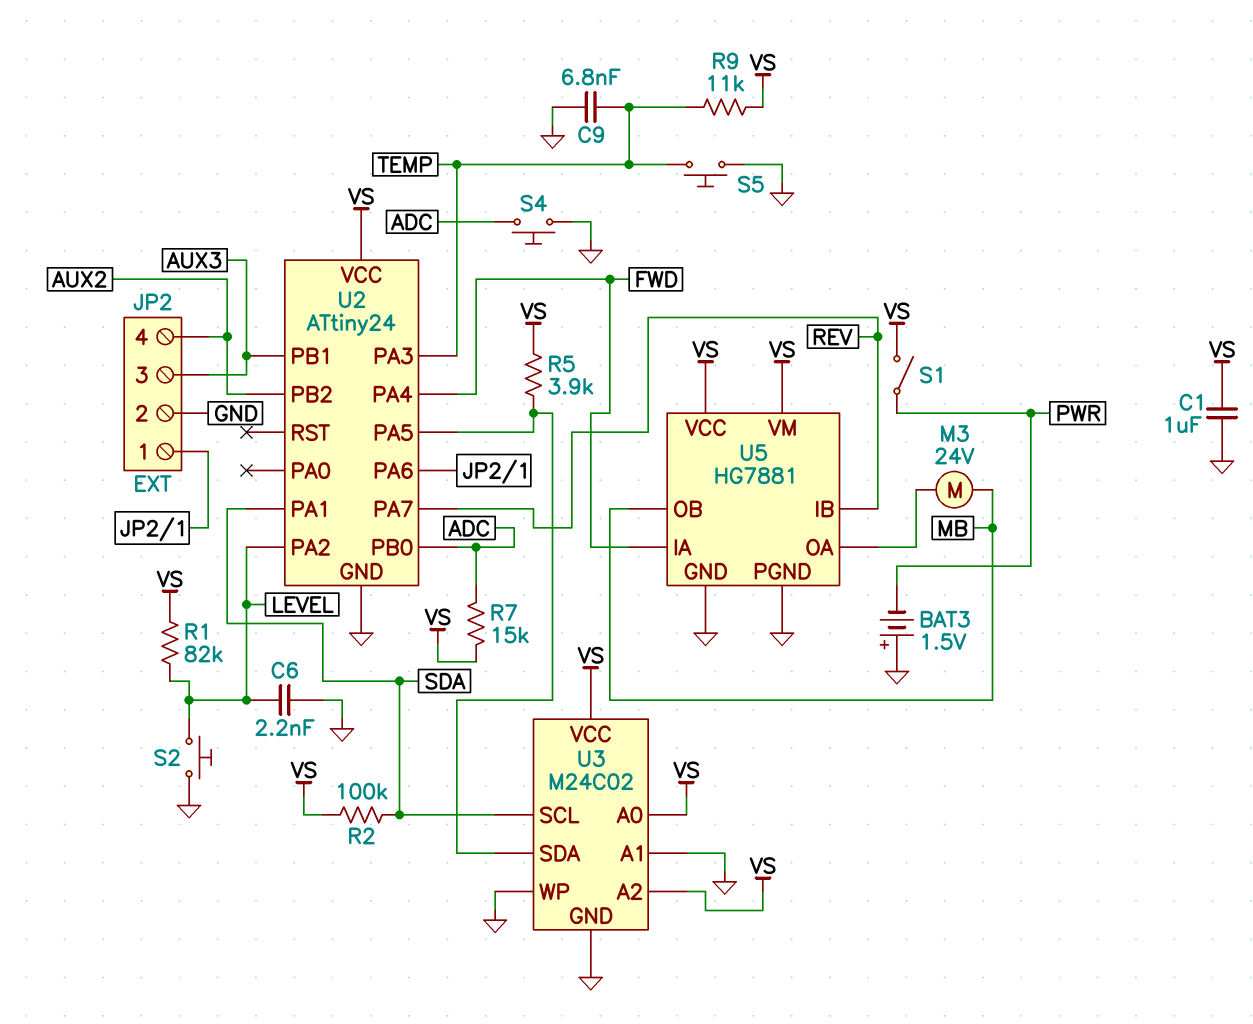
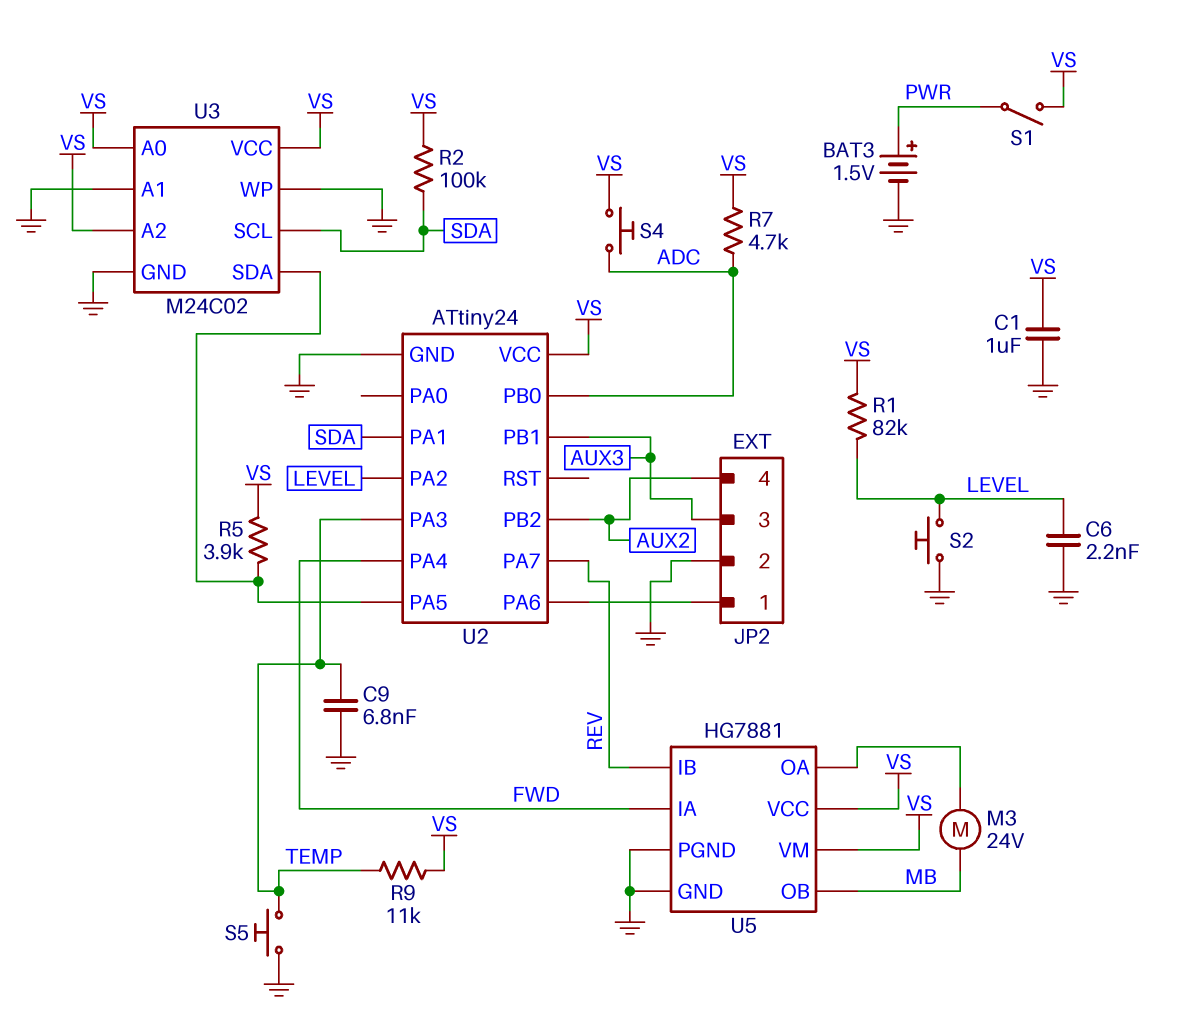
BAT3: 1.5V (plus GND, minus PWR) -> 1.5V (plus PWR, minus GND)
R7: 15k (ADC, VS) -> 4.7k (ADC, VS)
S4: button (ADC, GND) -> button (ADC, VS)

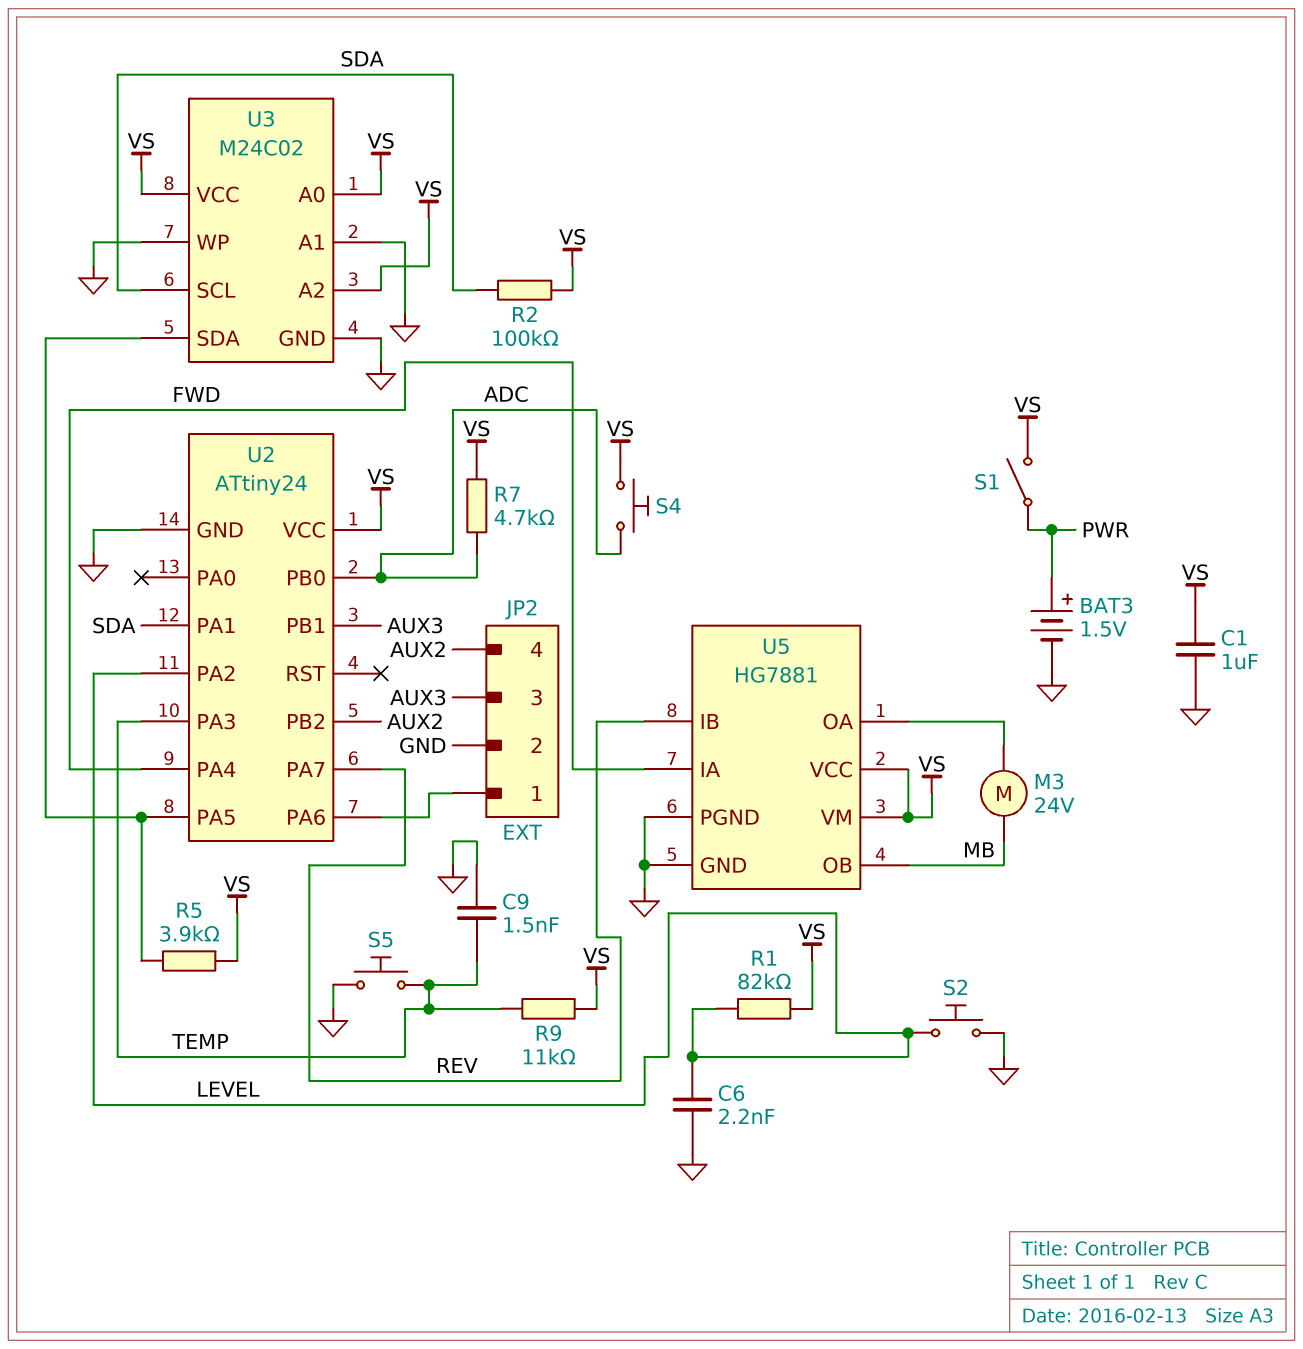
C9: 6.8nF (GND, TEMP) -> 1.5nF (GND, TEMP)

